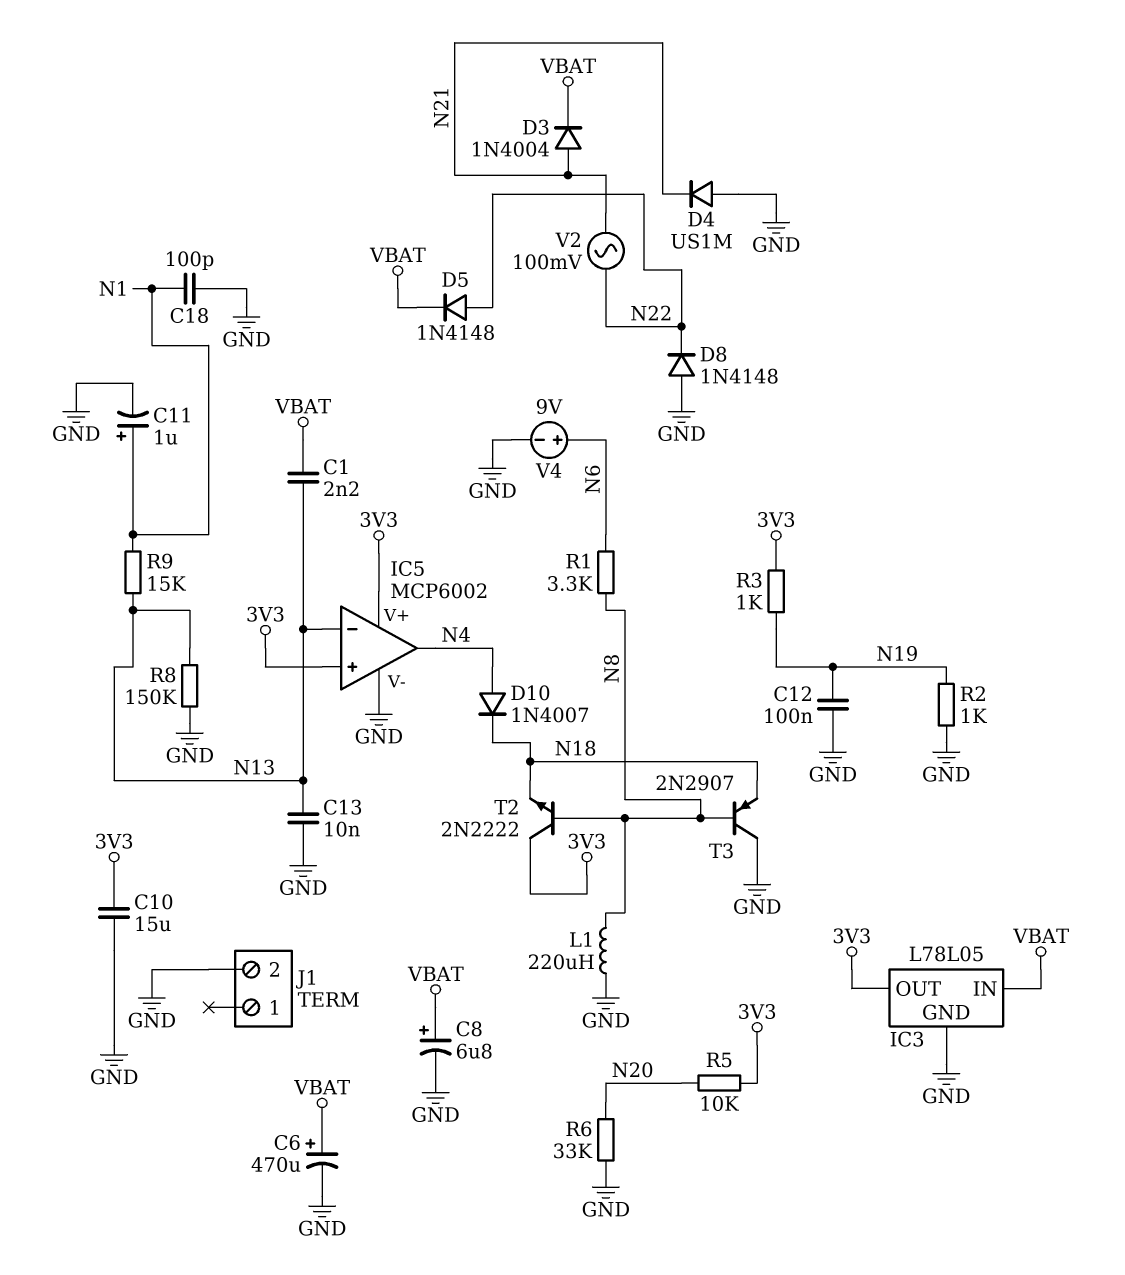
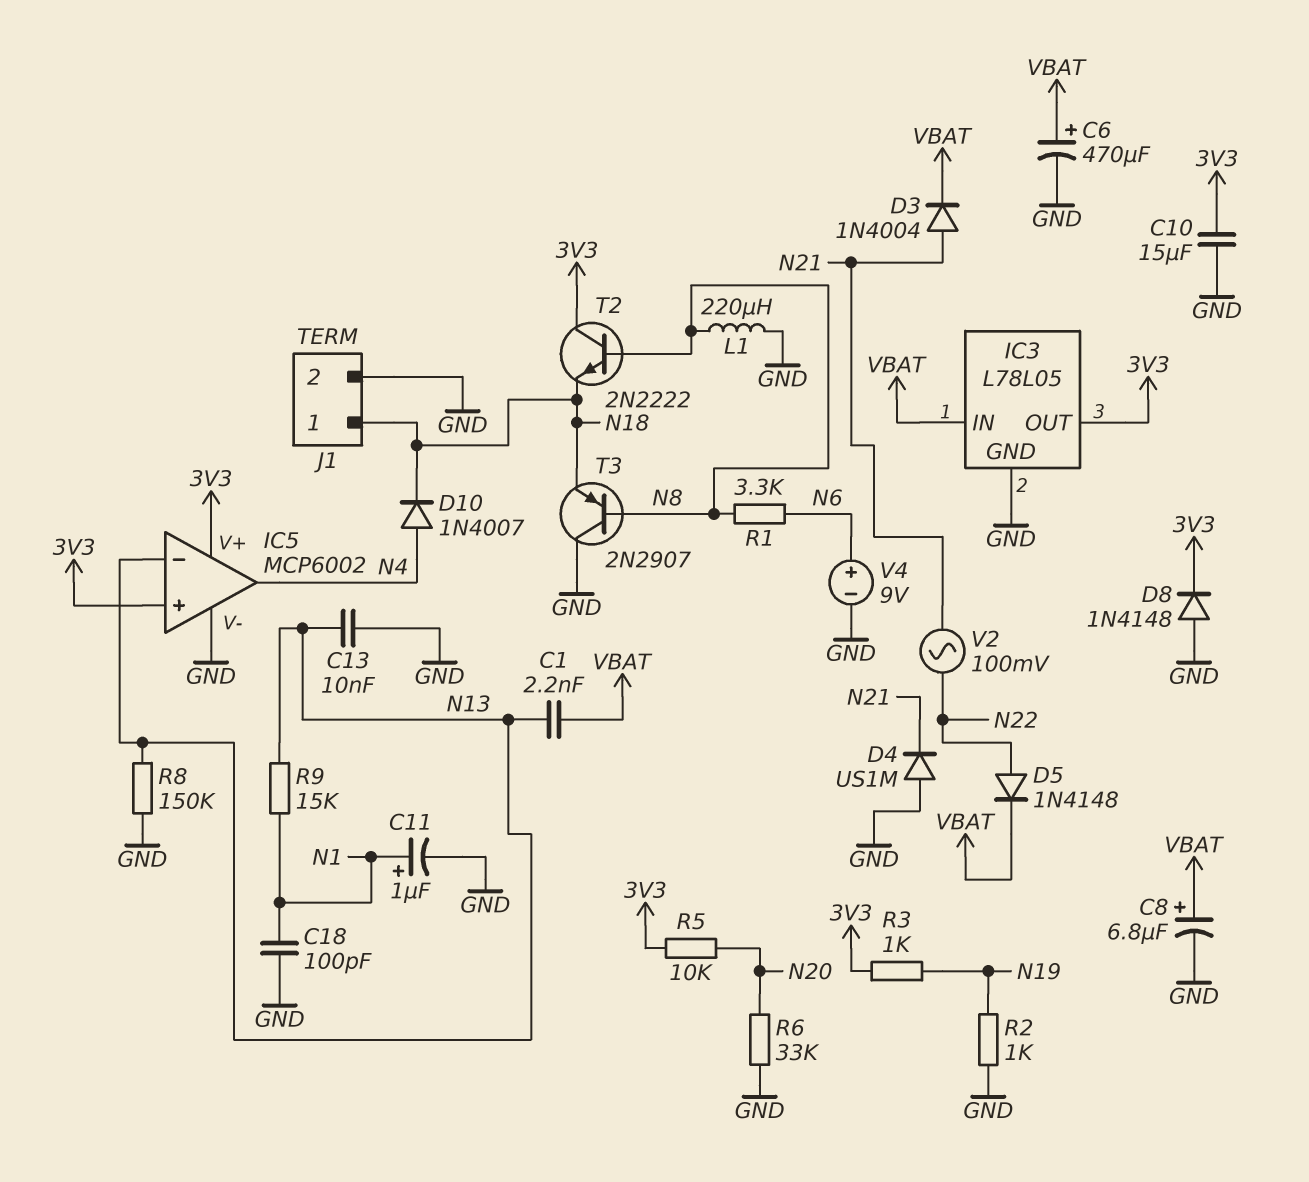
C12: 100nF (GND, N19) -> none
D8: diode 1N4148 (A GND, K N22) -> diode 1N4148 (A GND, K 3V3)
J1 pin 1: none -> N18

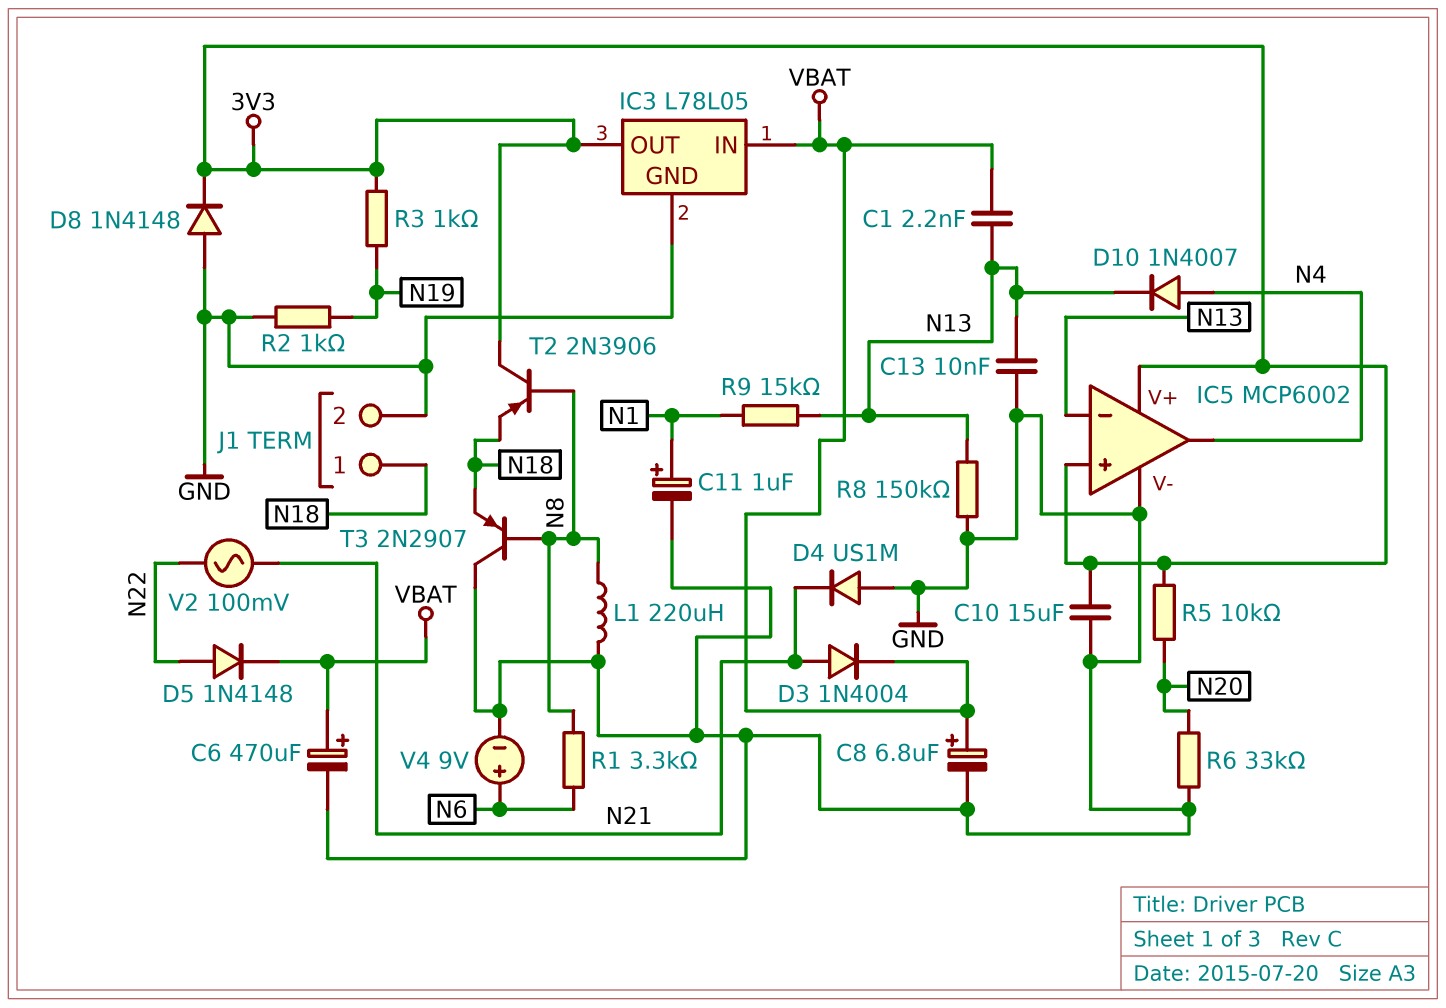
C18: 100pF (GND, N1) -> none
D10: diode 1N4007 (A N4, K N18) -> diode 1N4007 (A N4, K N13)
T2: NPN 2N2222 (B N8, C 3V3, E N18) -> PNP 2N3906 (B N8, C 3V3, E N18)

